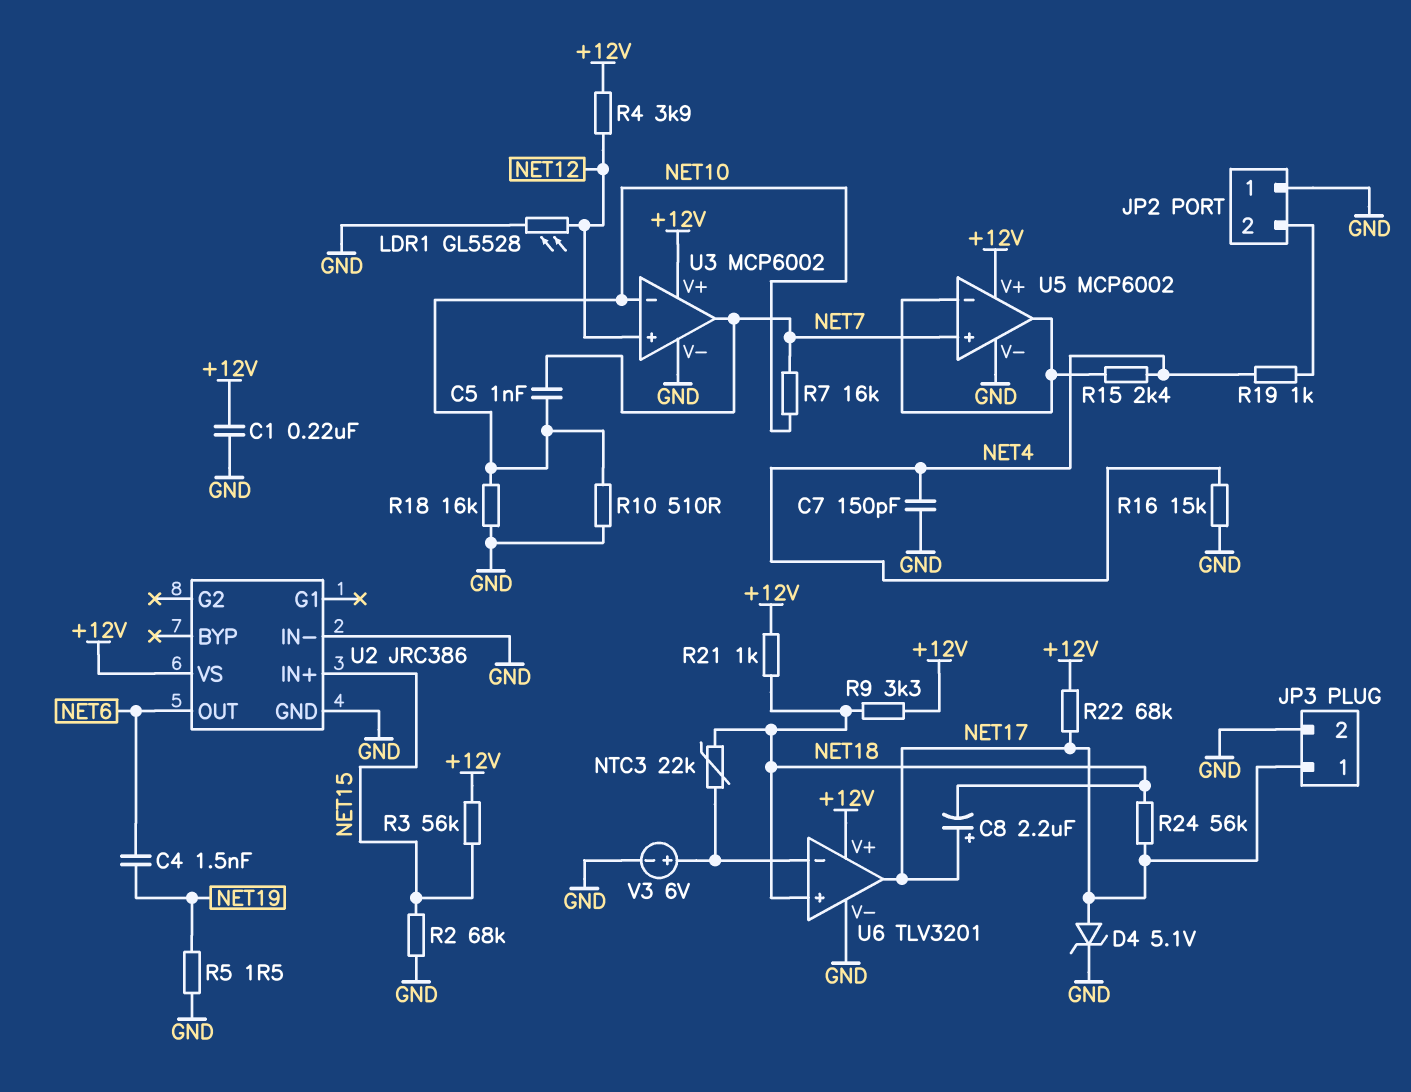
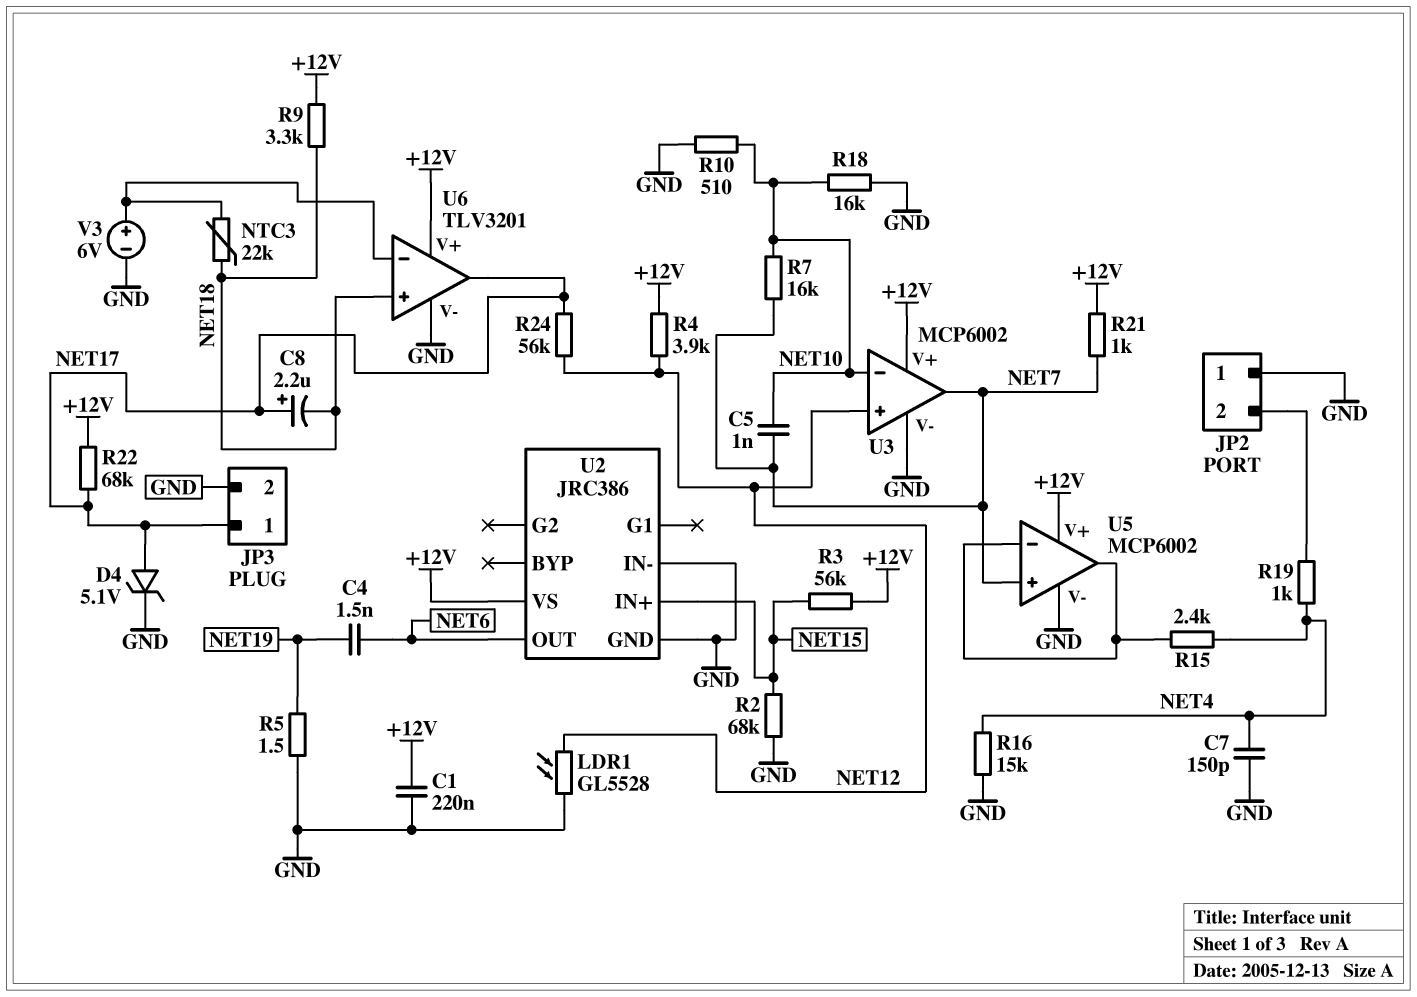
R21: 1k (+12V, NET18) -> 1k (+12V, NET7)
R24: 56k (NET17, NET18) -> 56k (NET12, NET17)

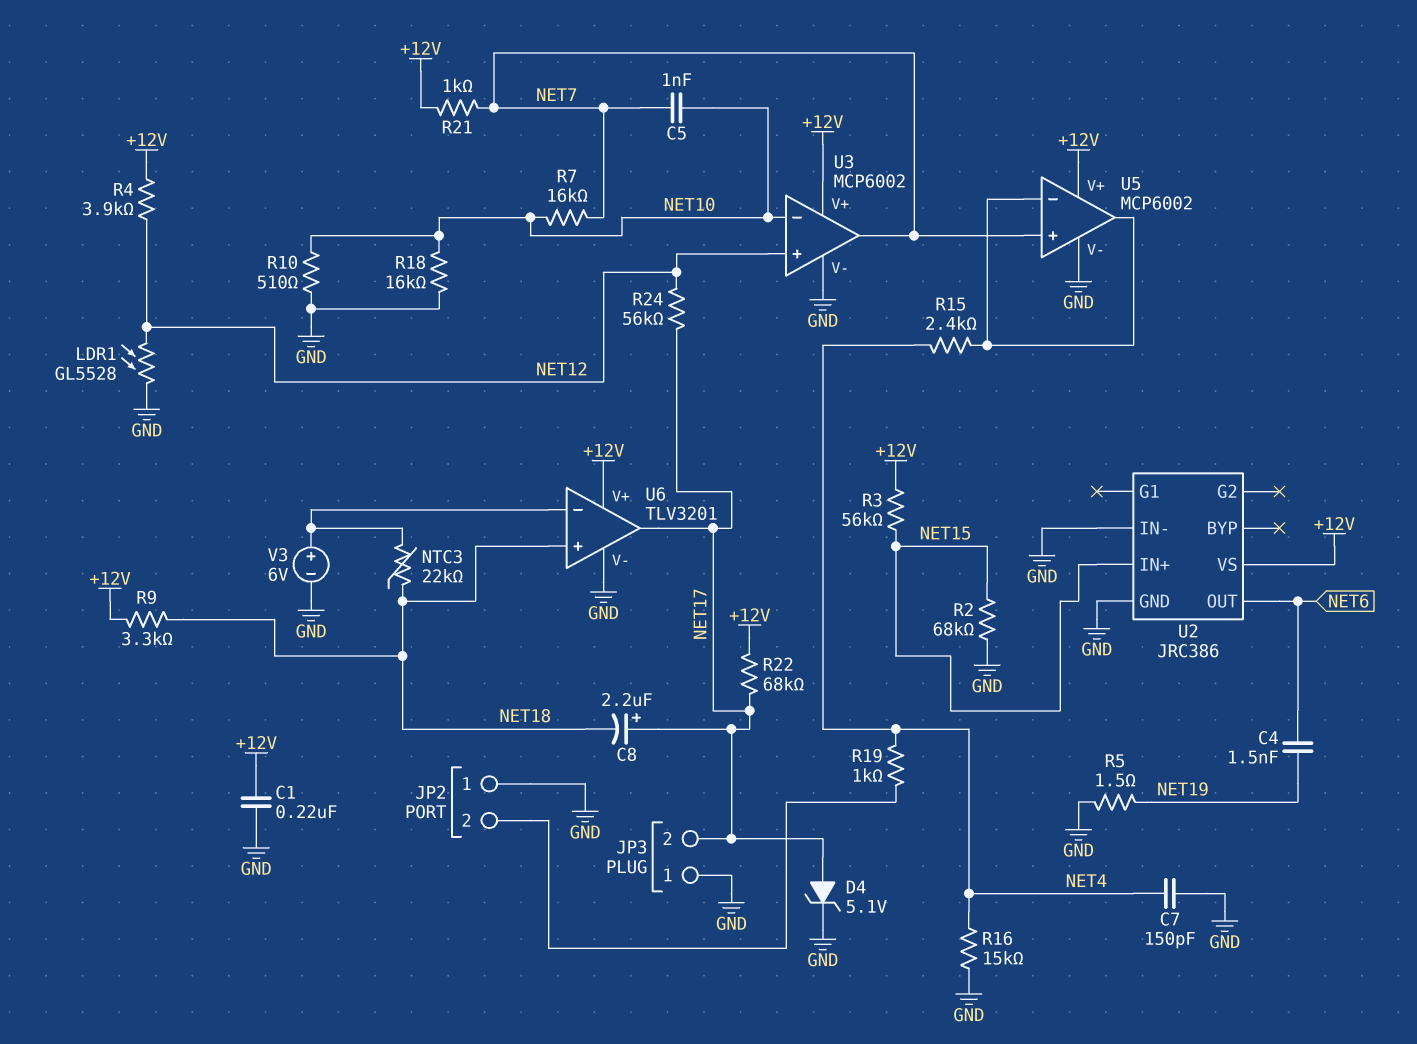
JP3 pin 1: NET17 -> GND
JP3 pin 2: GND -> NET17

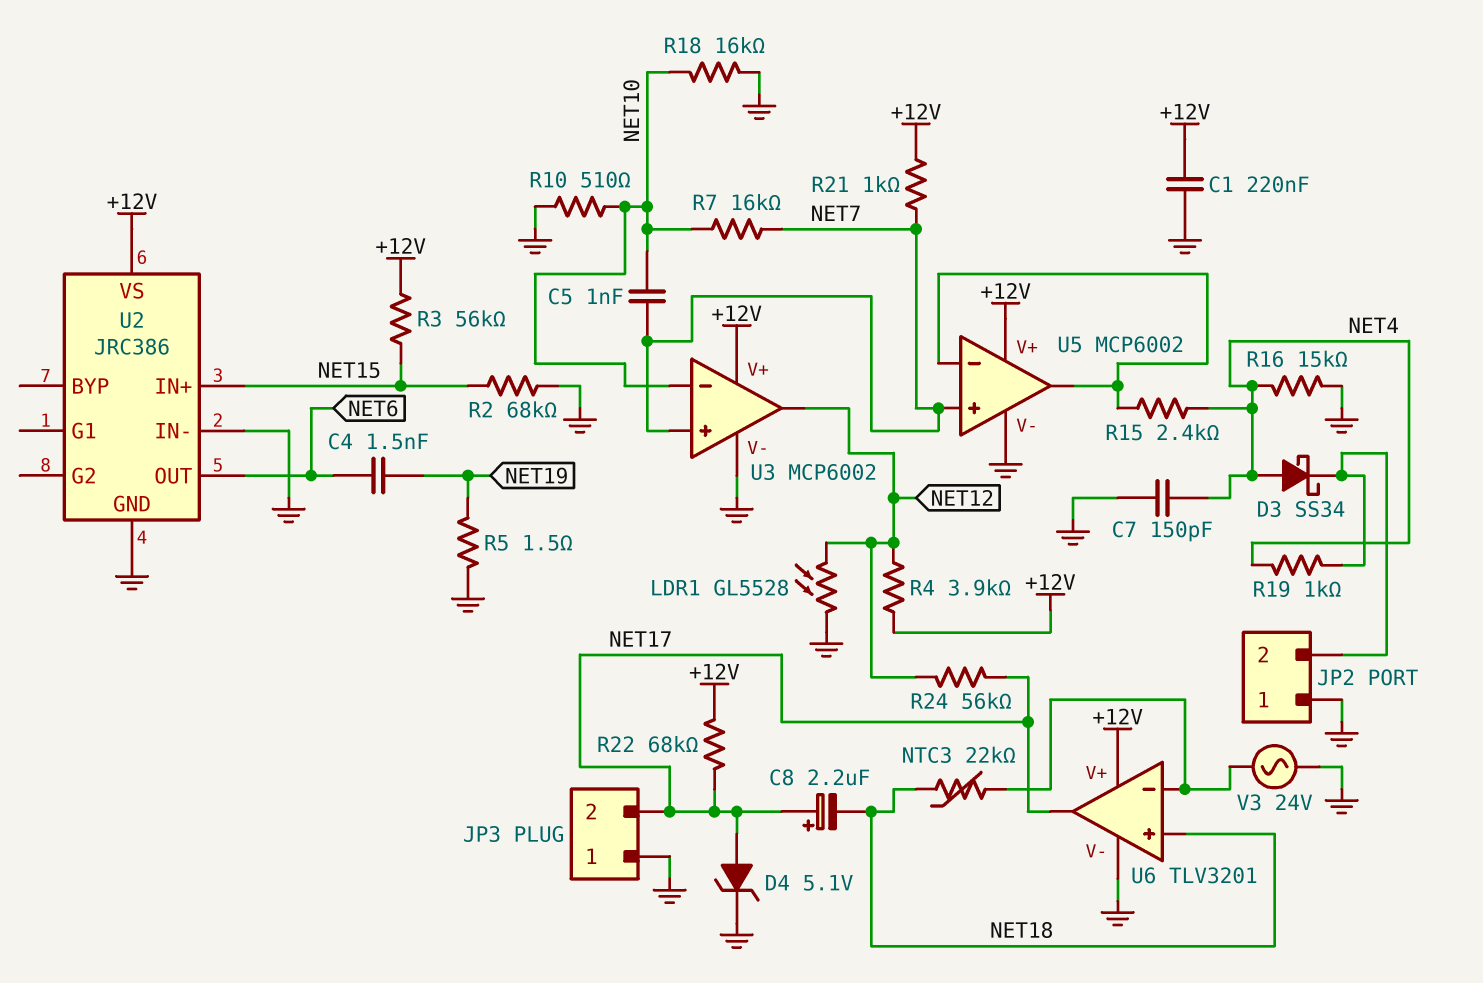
D3: none -> schottky SS34 (A NET4, K JP2/2)
R9: 3.3k (+12V, NET18) -> none
U3 pin in+: NET12 -> NET7
U3 pin out: NET7 -> NET12
V3: 6V (plus U6/in-, minus GND) -> AC 24V (GND, U6/in-)

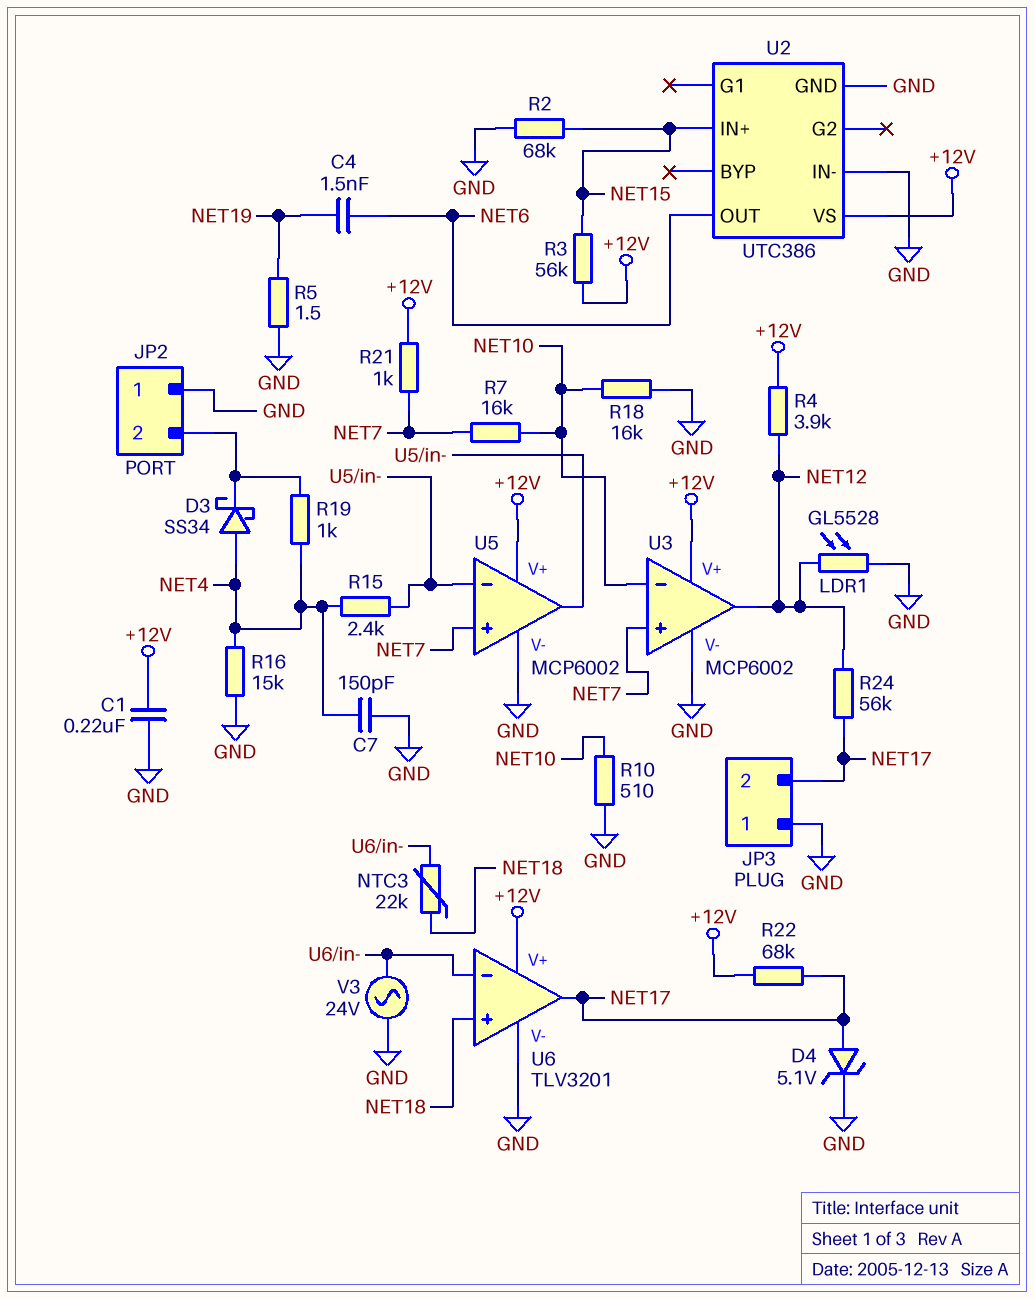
C5: 1nF (NET7, NET10) -> none
C8: 2.2uF (plus NET17, minus NET18) -> none
U2: JRC386 -> UTC386

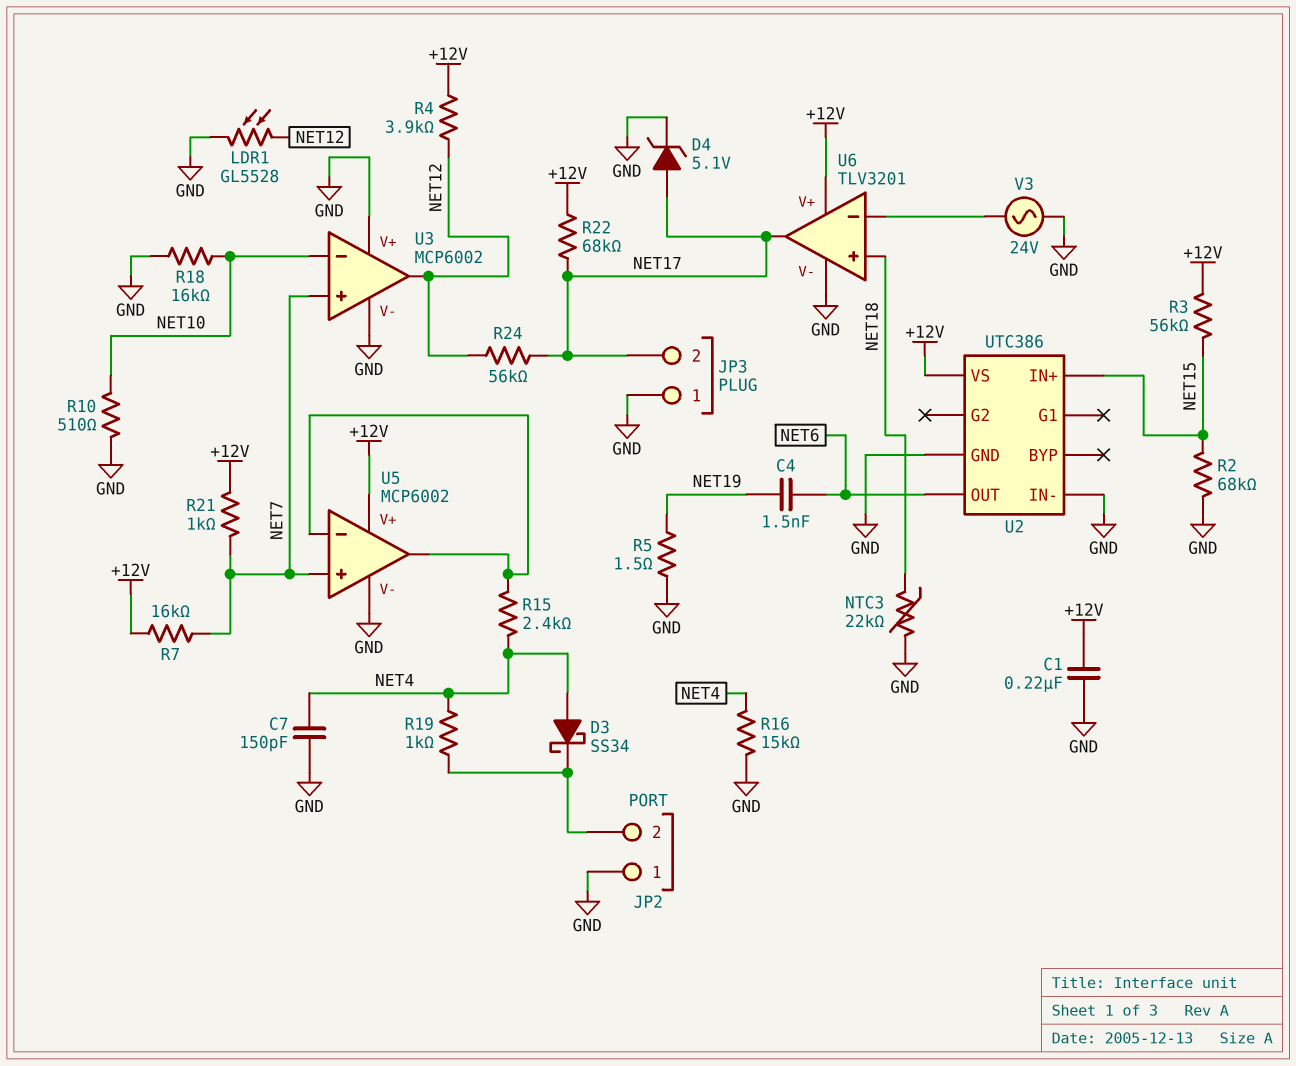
NTC3: 22k (NET18, U6/in-) -> 22k (GND, NET18)
R7: 16k (NET7, NET10) -> 16k (+12V, NET7)
U3 pin V+: +12V -> GND

